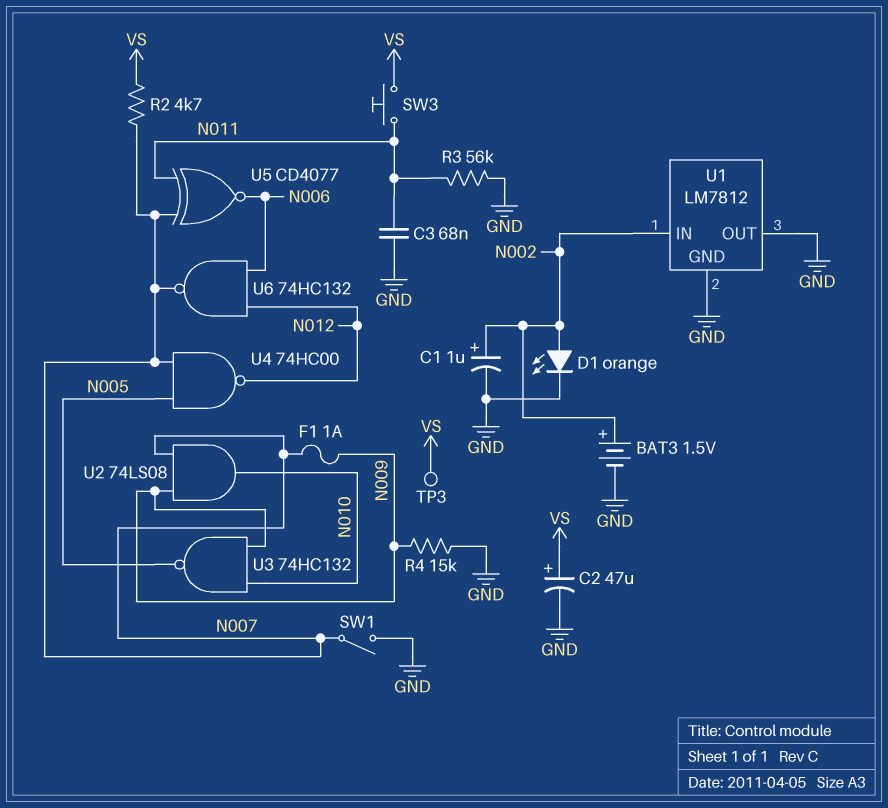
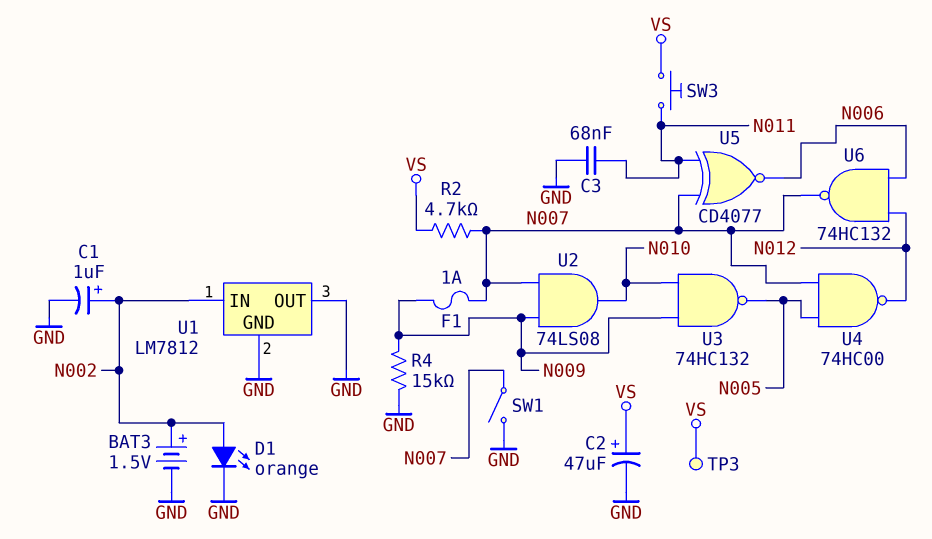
R3: 56k (GND, N011) -> none

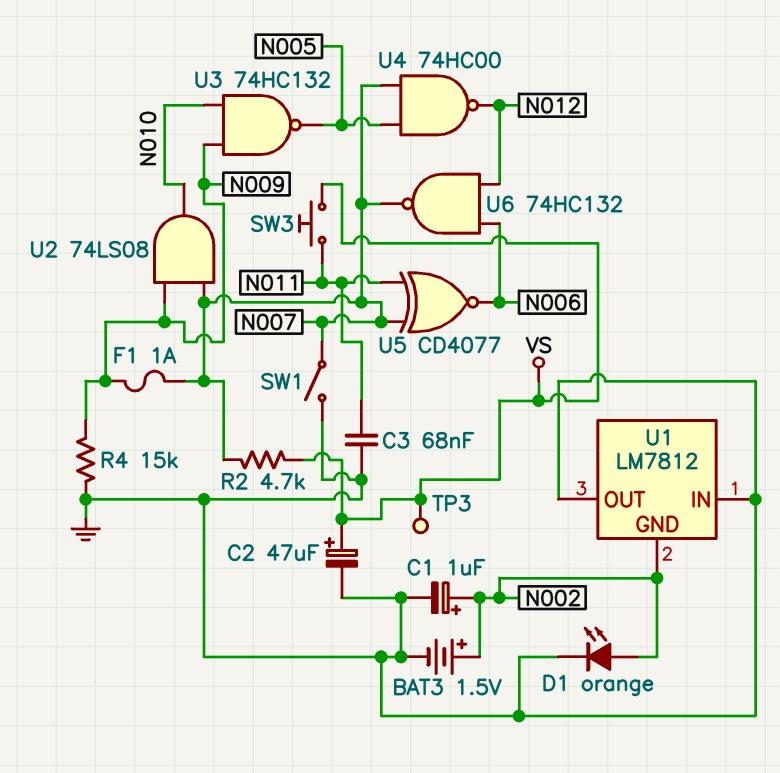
U1 pin GND: GND -> N002
U1 pin IN: N002 -> GND

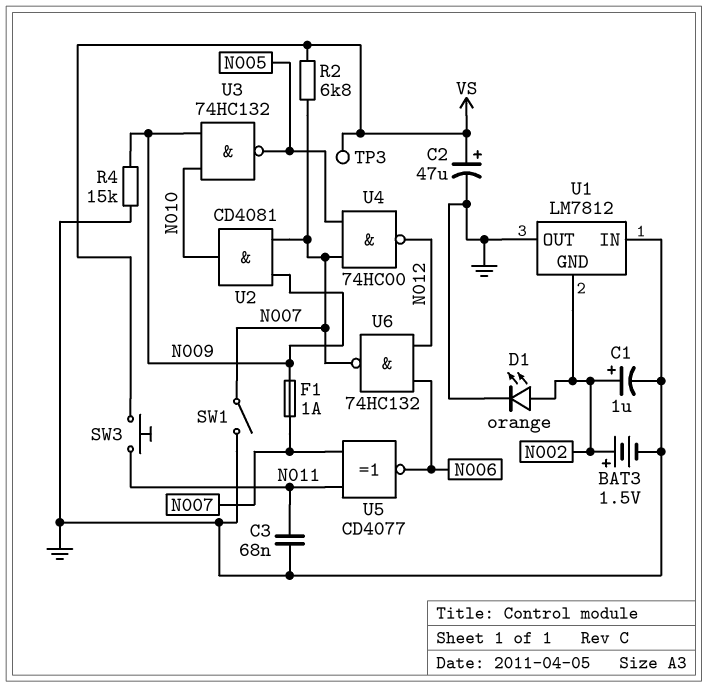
R2: 4.7k (N007, VS) -> 6.8k (N007, VS)
U2: AND 74LS08 (in N007, in N009, out N010) -> AND CD4081 (in N007, in N009, out N010)

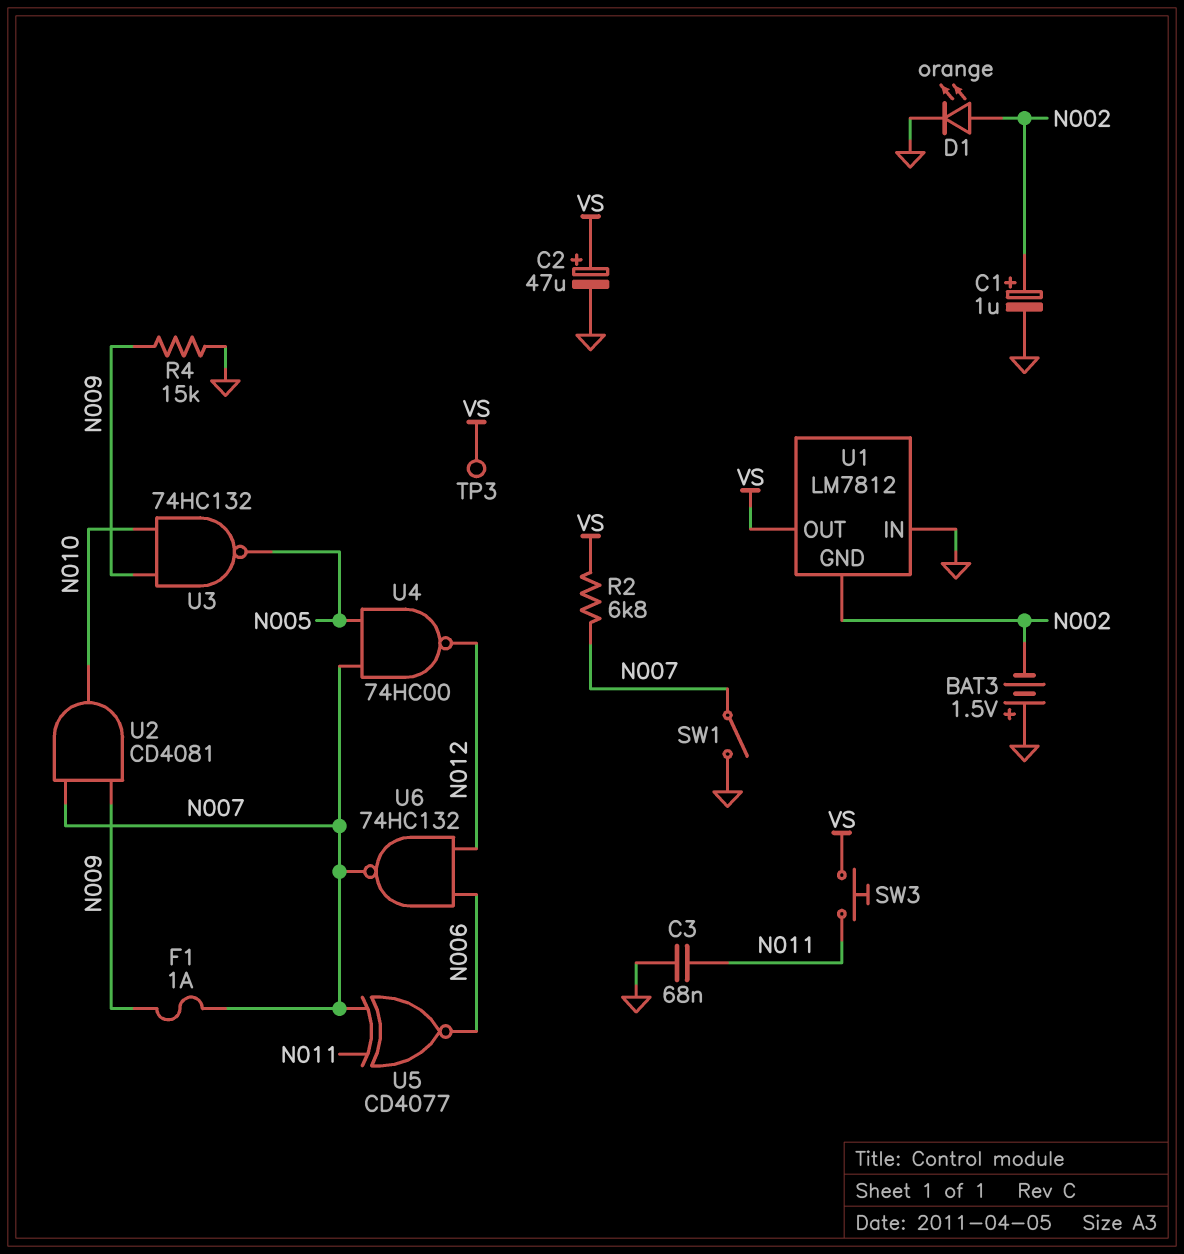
BAT3: 1.5V (plus N002, minus GND) -> 1.5V (plus GND, minus N002)
U1 pin OUT: GND -> VS

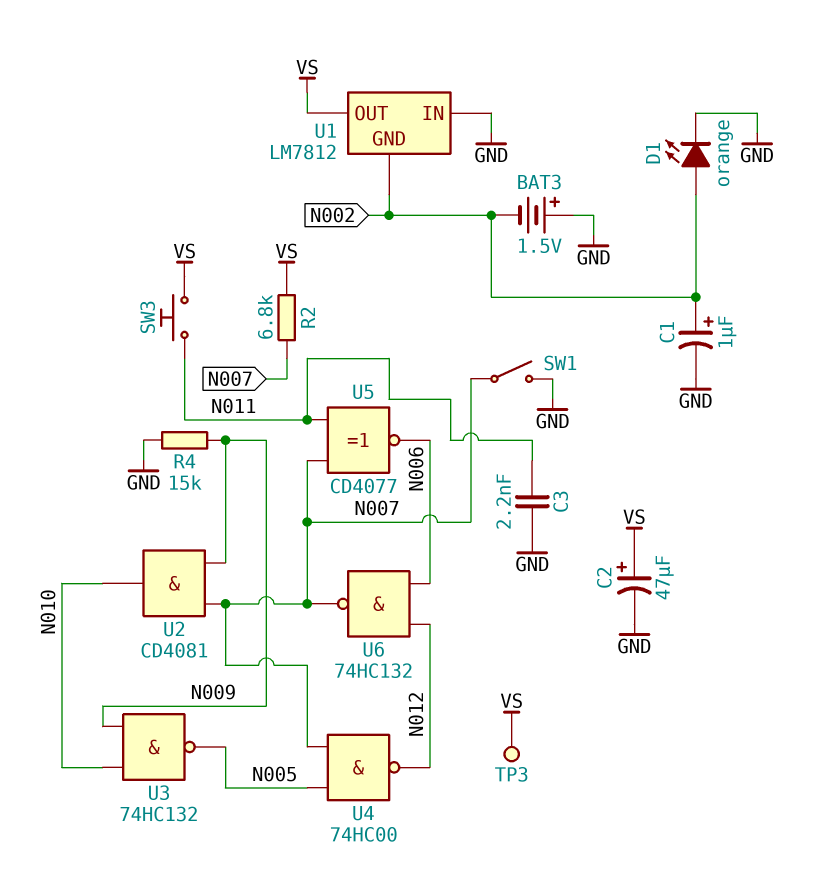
C3: 68nF (GND, N011) -> 2.2nF (GND, N011)
F1: 1A (N007, N009) -> none

